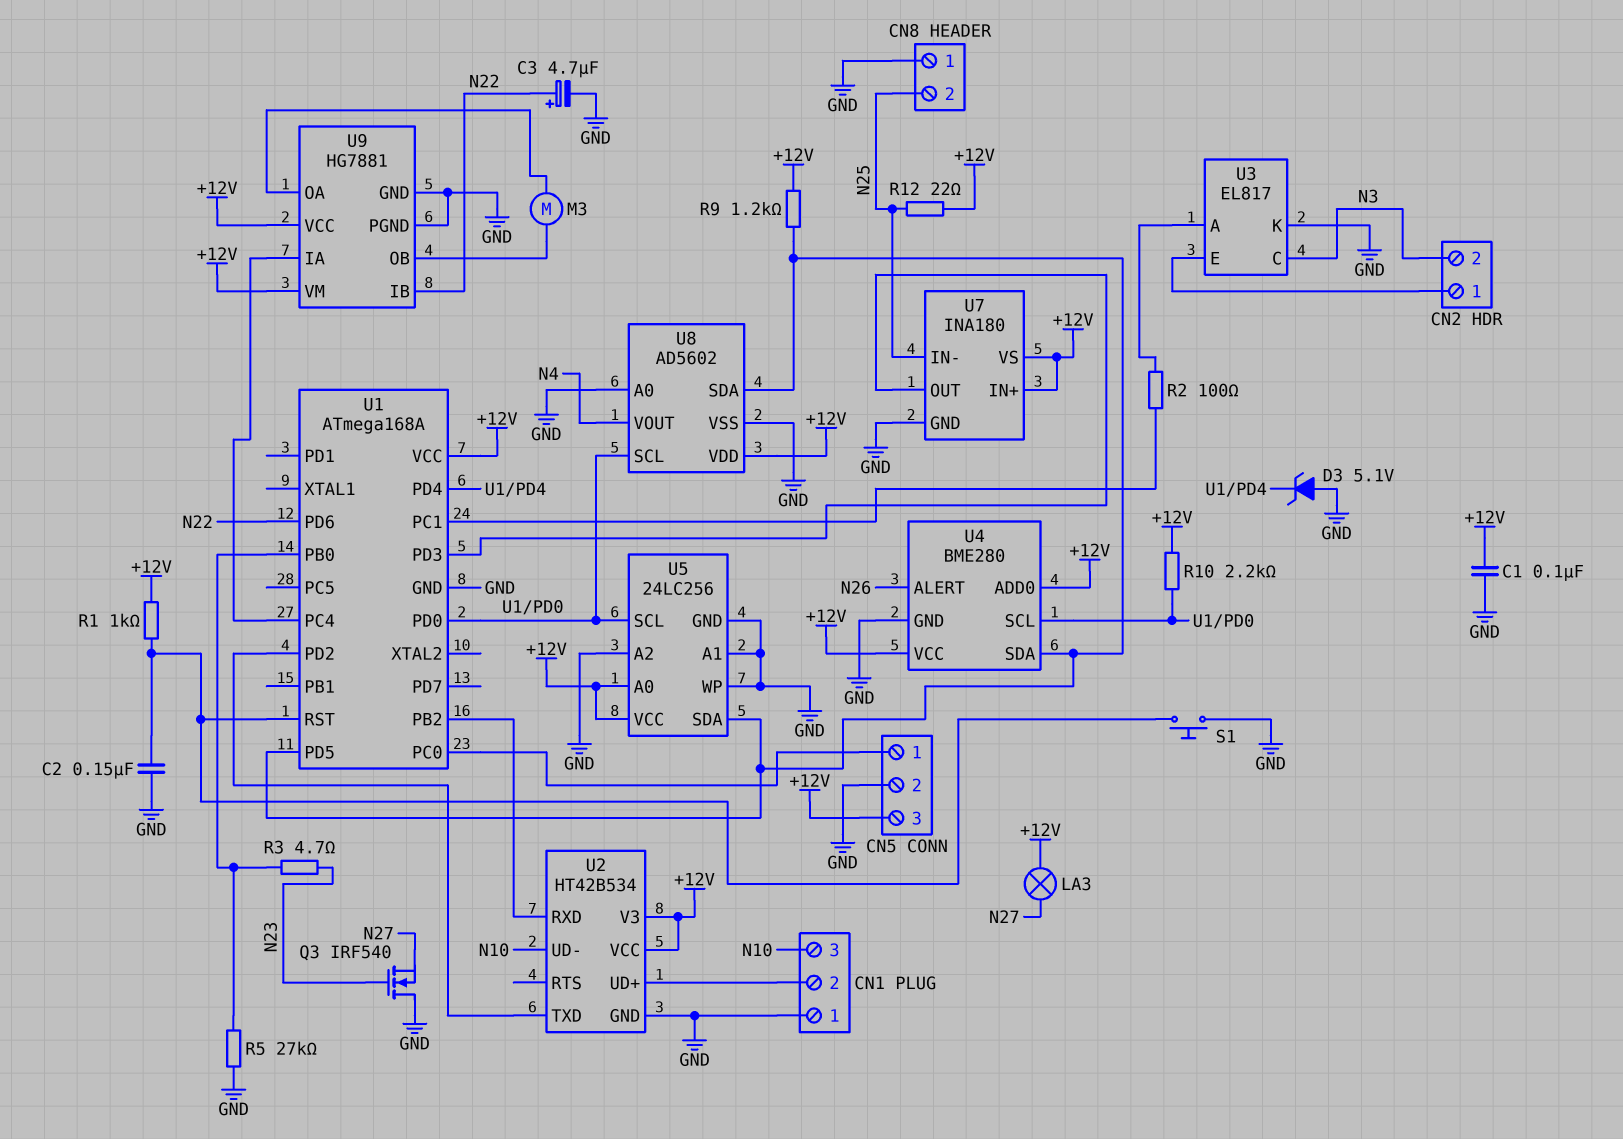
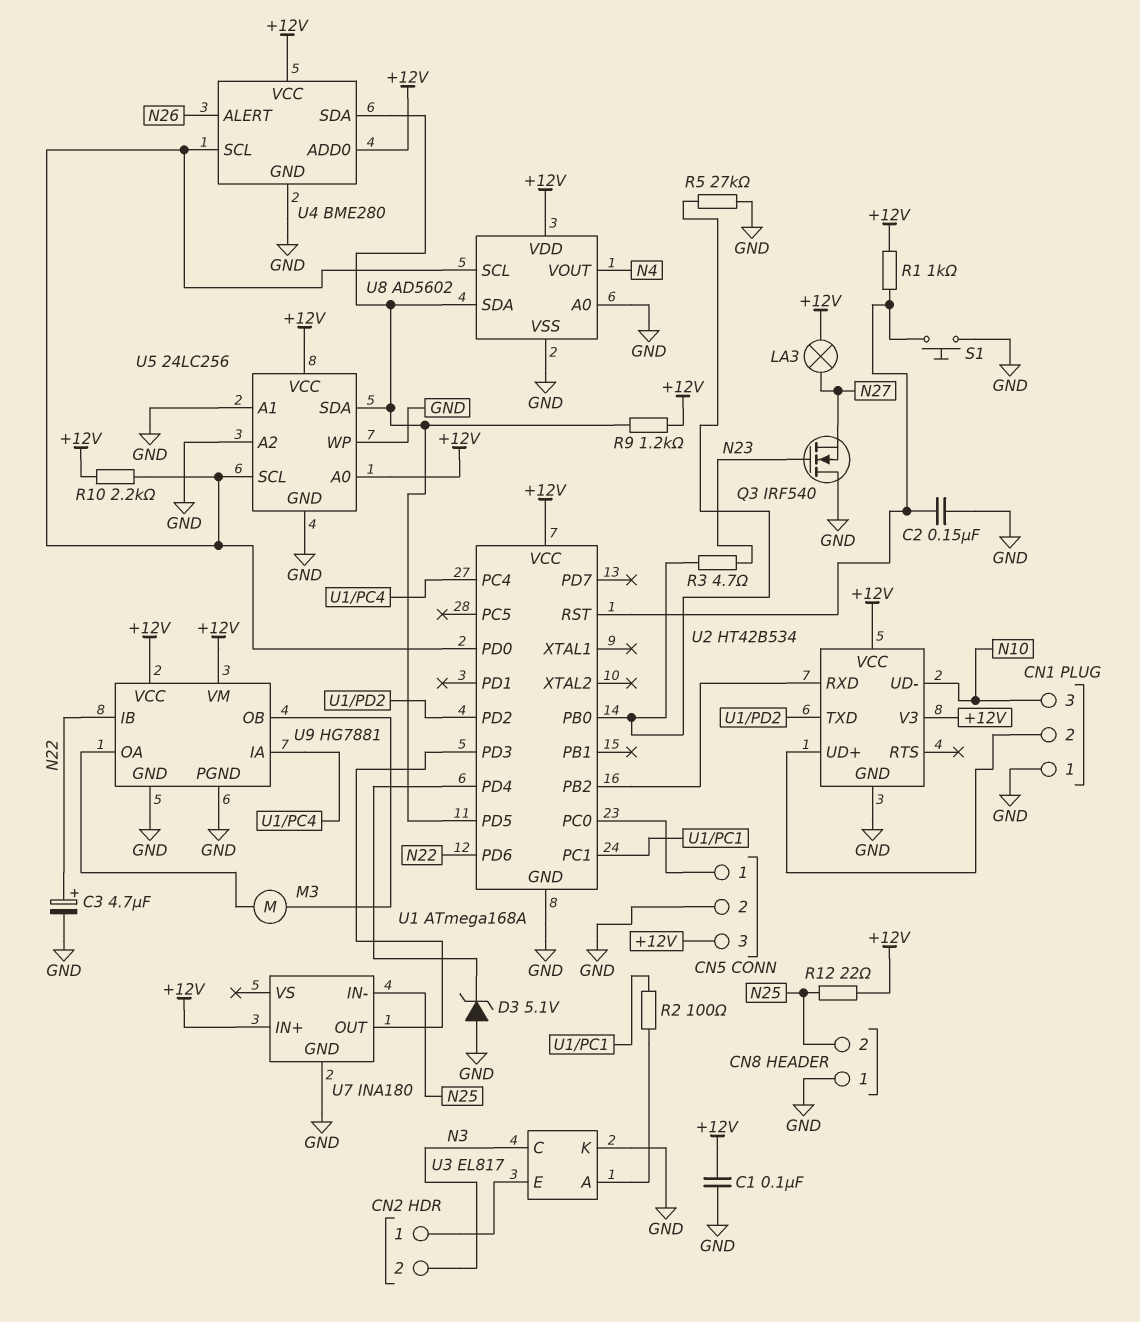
U7 pin VS: +12V -> none

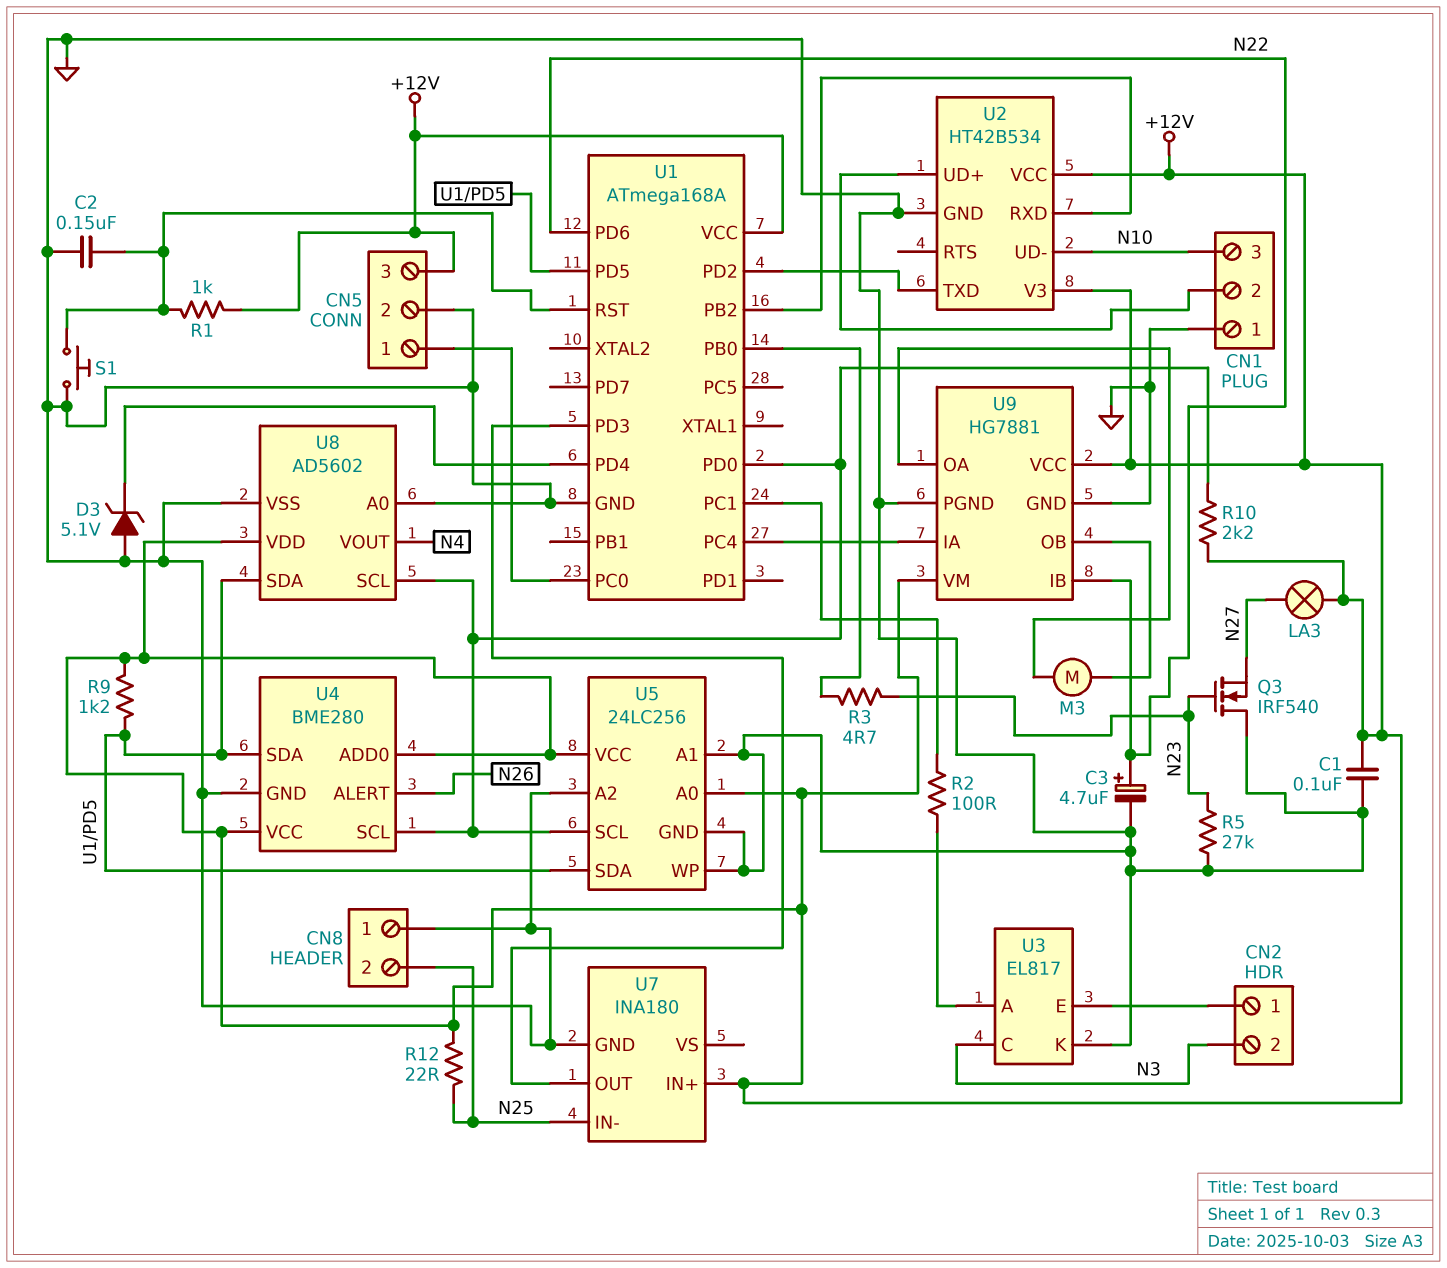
R5: 27k (GND, U1/PB0) -> 27k (GND, N23)

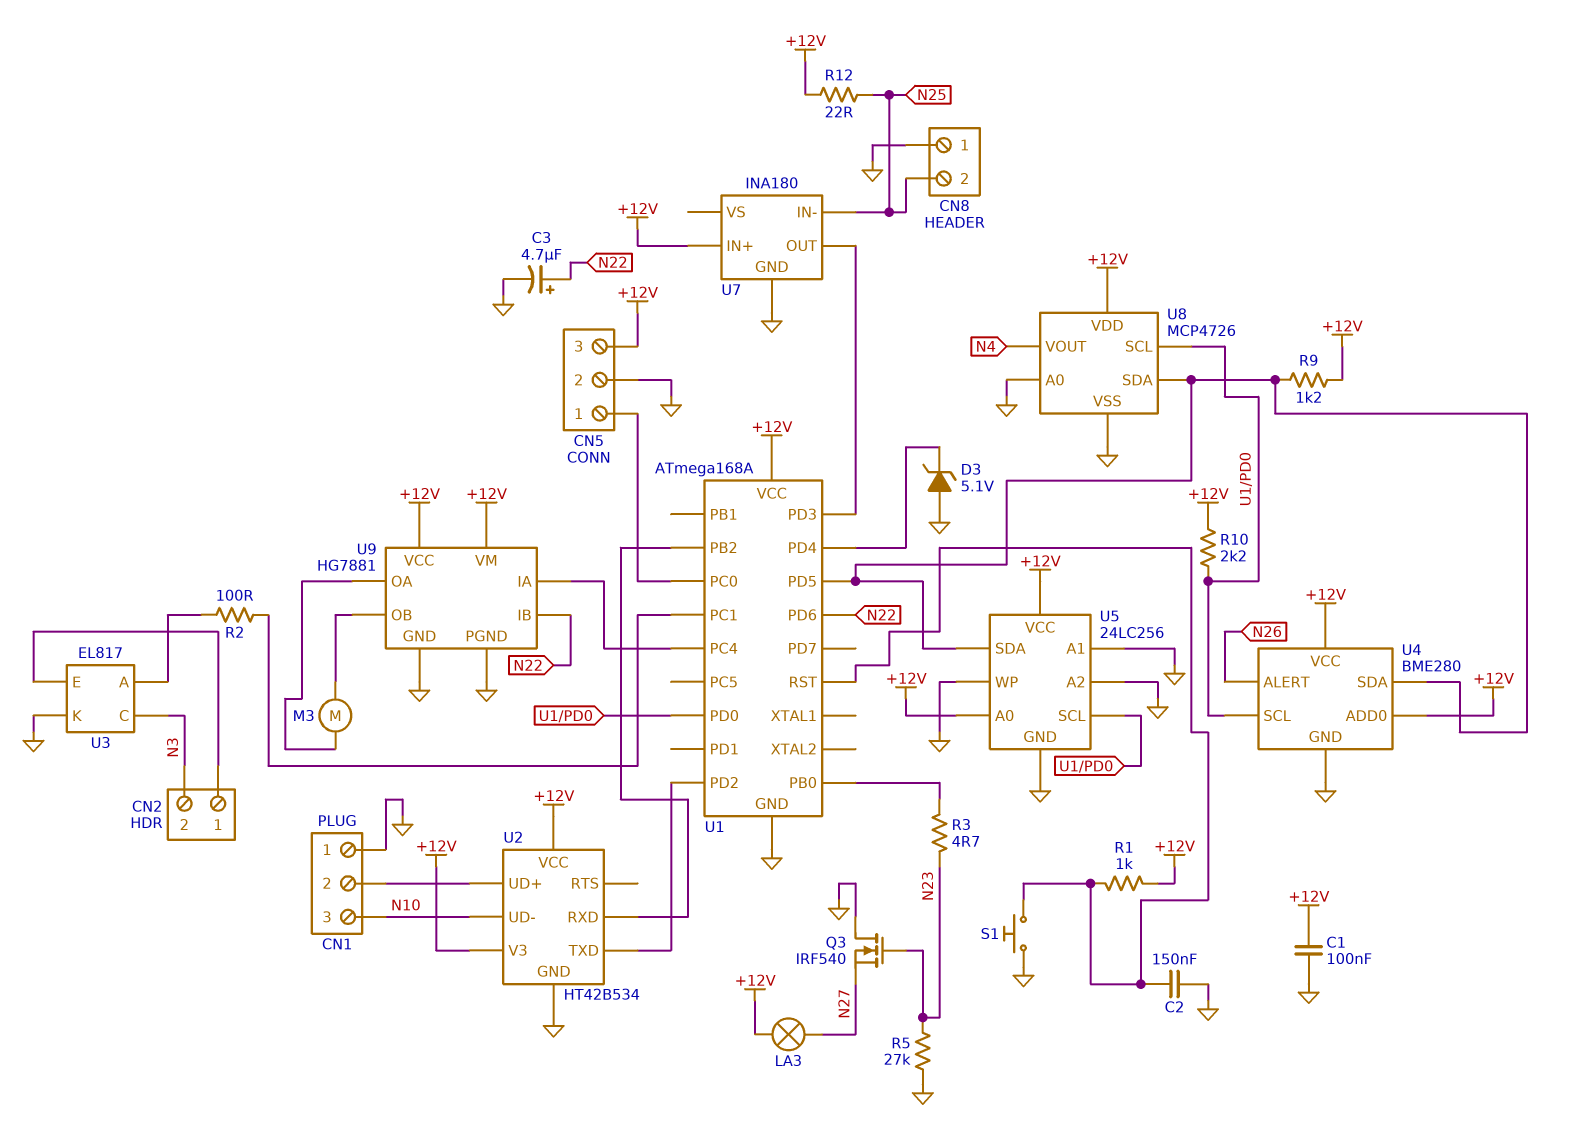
U8: AD5602 -> MCP4726

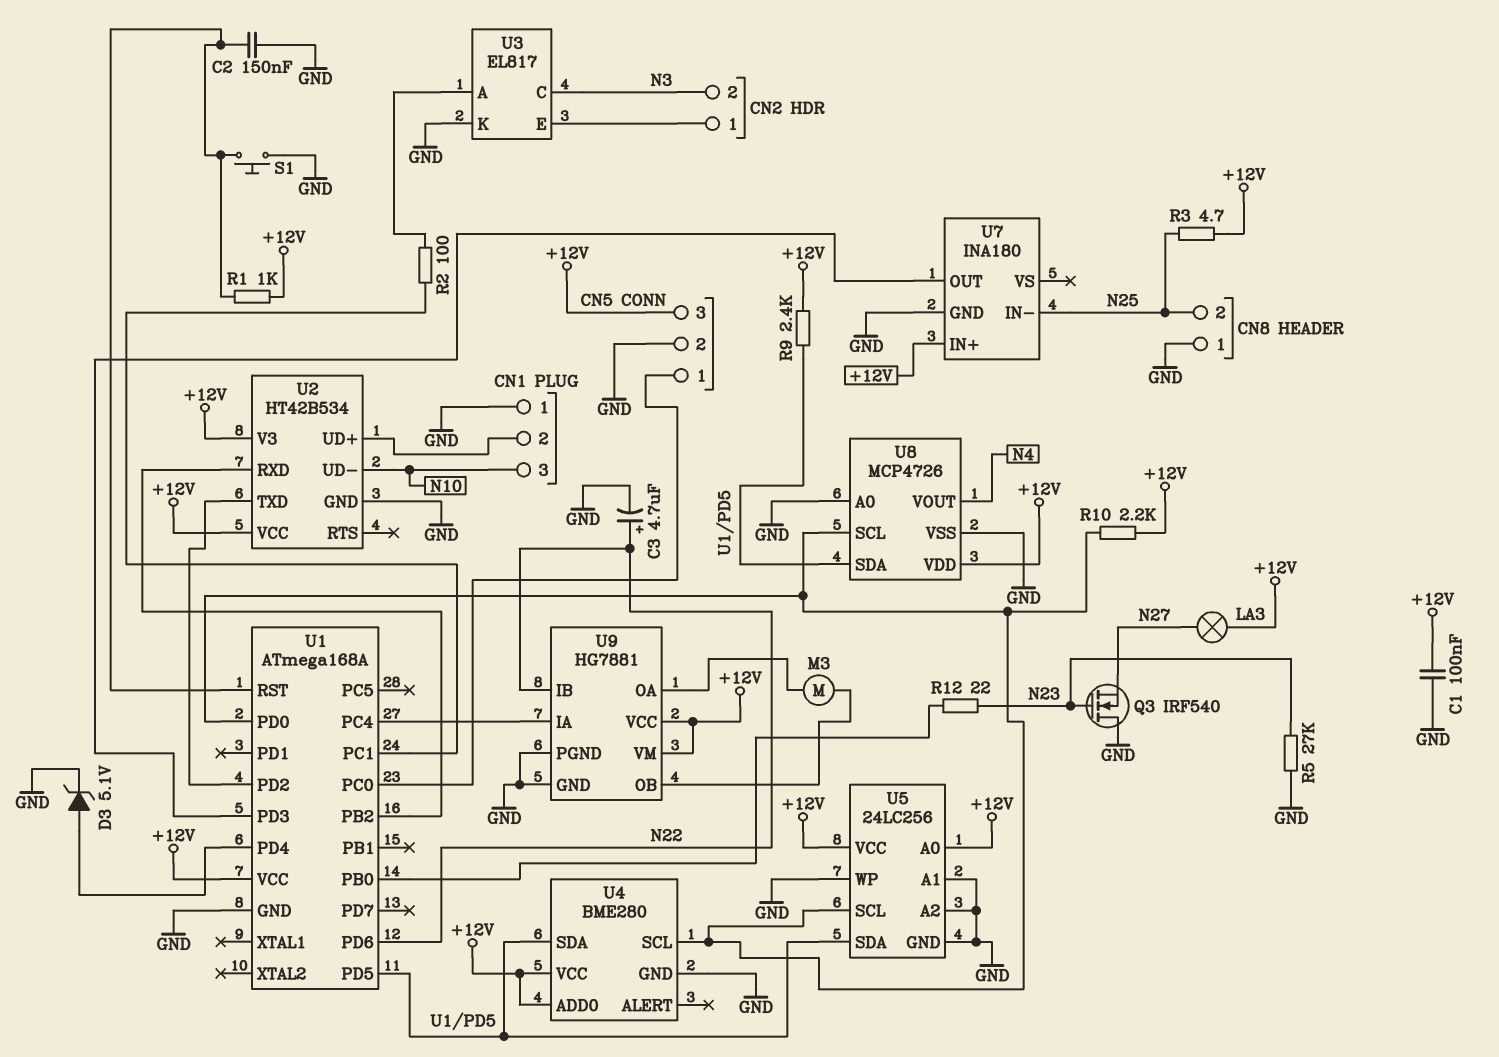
D3: zener 5.1V (A GND, K U1/PD4) -> zener 5.1V (A U1/PD4, K GND)
R3: 4.7 (N23, U1/PB0) -> 4.7 (+12V, N25)
R9: 1.2k (+12V, U1/PD5) -> 2.4k (+12V, U1/PD5)
R12: 22 (+12V, N25) -> 22 (N23, U1/PB0)
U4 pin ALERT: N26 -> none

